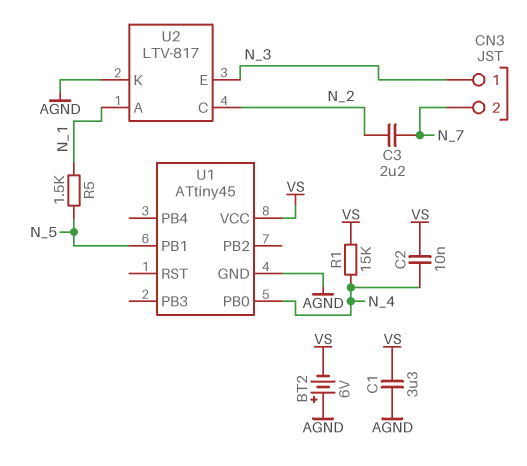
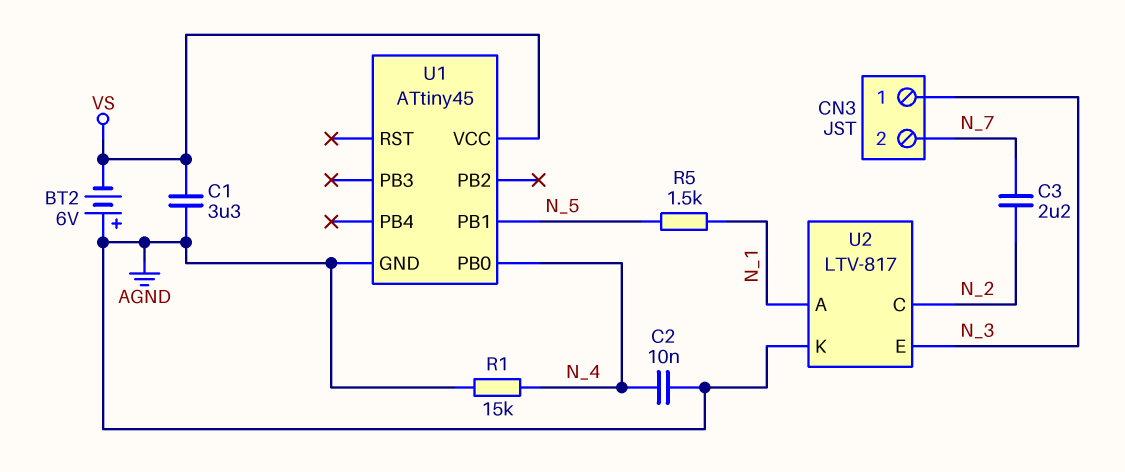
C2: 10nF (N_4, VS) -> 10nF (AGND, N_4)
R1: 15k (N_4, VS) -> 15k (AGND, N_4)

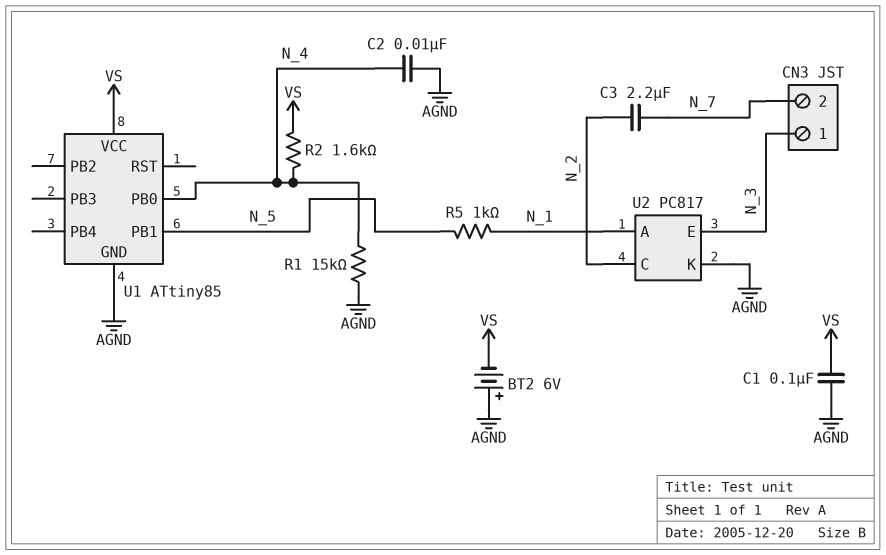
C1: 3.3uF (AGND, VS) -> 100nF (AGND, VS)
R2: none -> 1.6k (N_4, VS)
R5: 1.5k (N_1, N_5) -> 1k (N_1, N_5)
U1: ATtiny45 -> ATtiny85
U2: LTV-817 -> PC817

